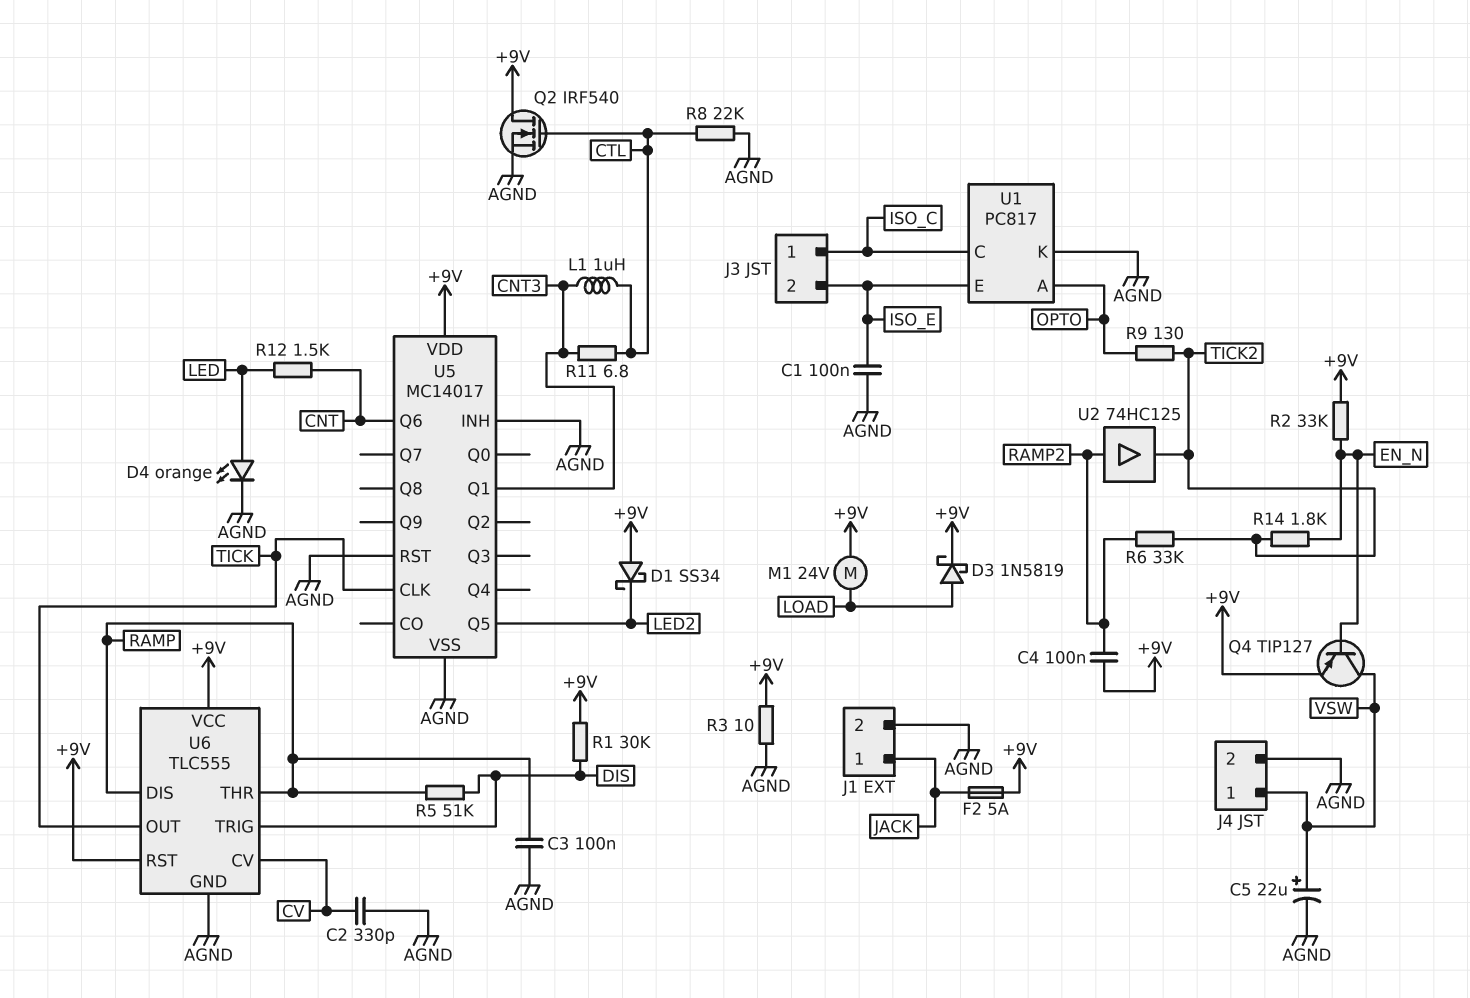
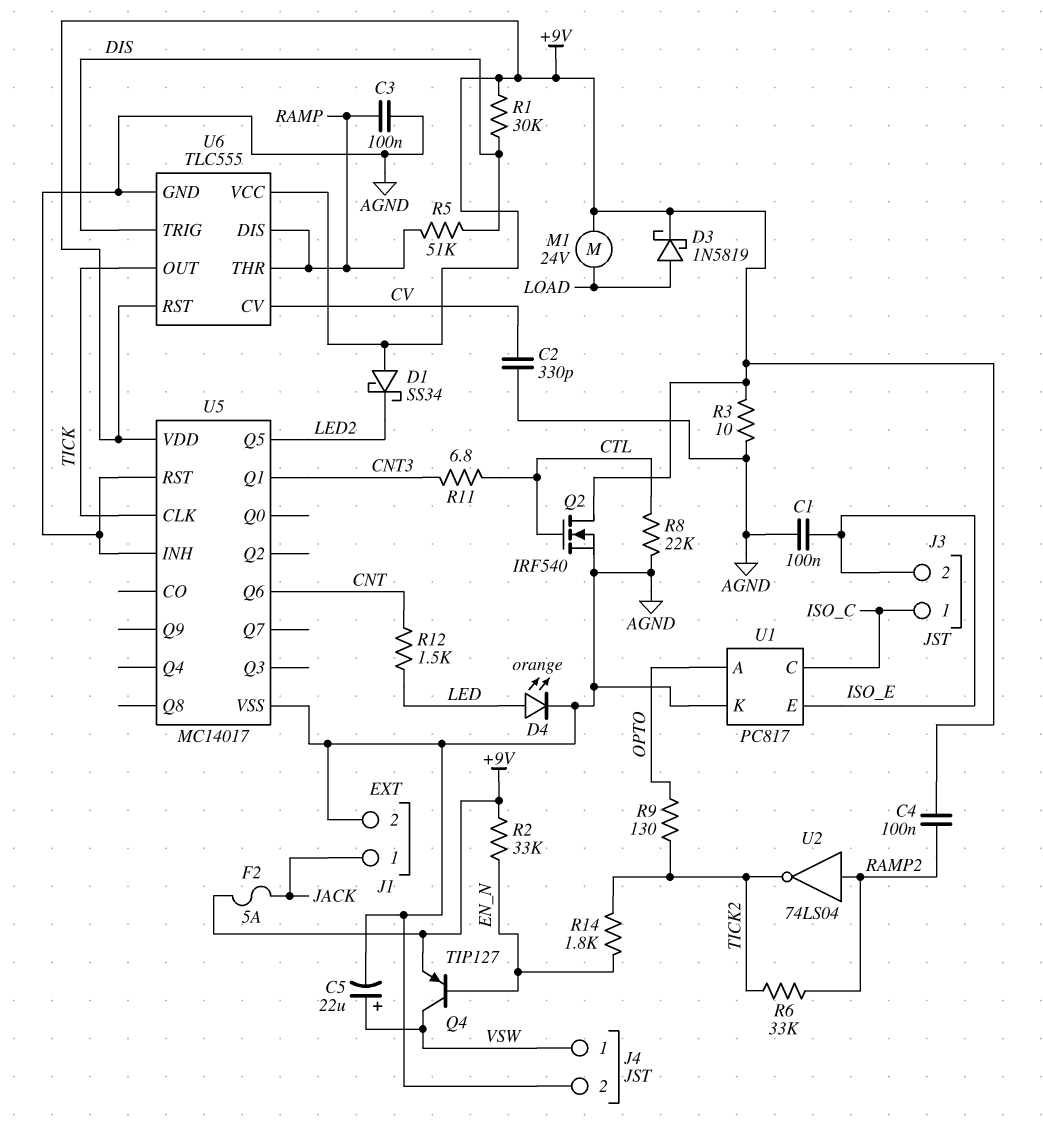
L1: 1uH (CNT3, CTL) -> none
U2: buffer 74HC125 (in RAMP2, out TICK2) -> NOT 74LS04 (in RAMP2, out TICK2)

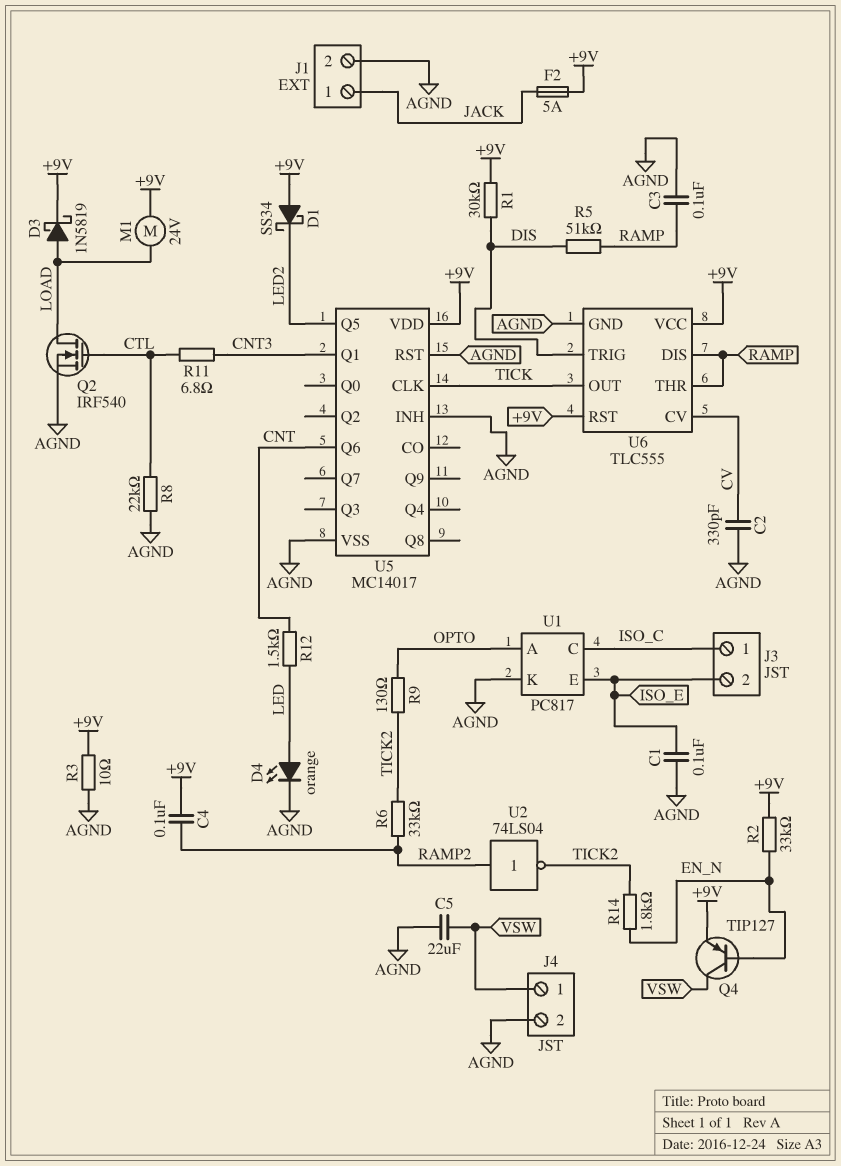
C5: 22uF (plus VSW, minus AGND) -> 22uF (AGND, VSW)
Q2: NMOS IRF540 (G CTL, D +9V, S AGND) -> NMOS IRF540 (G CTL, D LOAD, S AGND)

